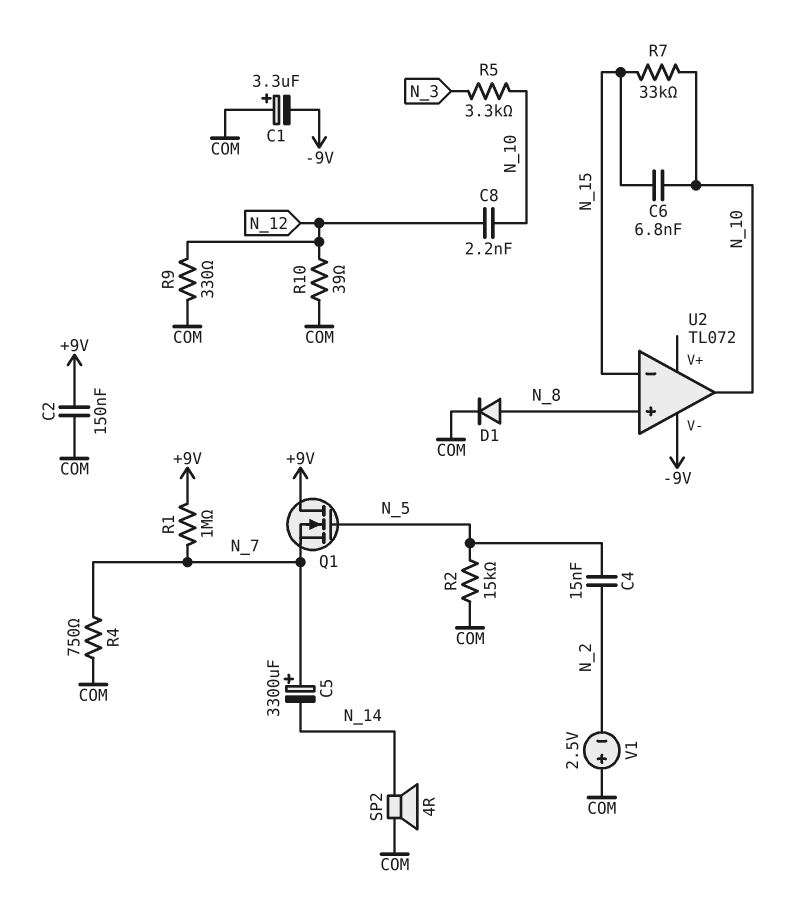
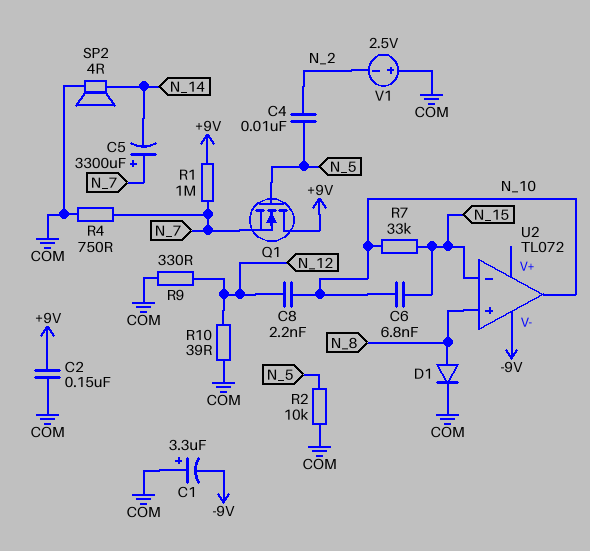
C4: 15nF (N_2, N_5) -> 10nF (N_2, N_5)
R2: 15k (COM, N_5) -> 10k (COM, N_5)
R5: 3.3k (N_3, N_10) -> none

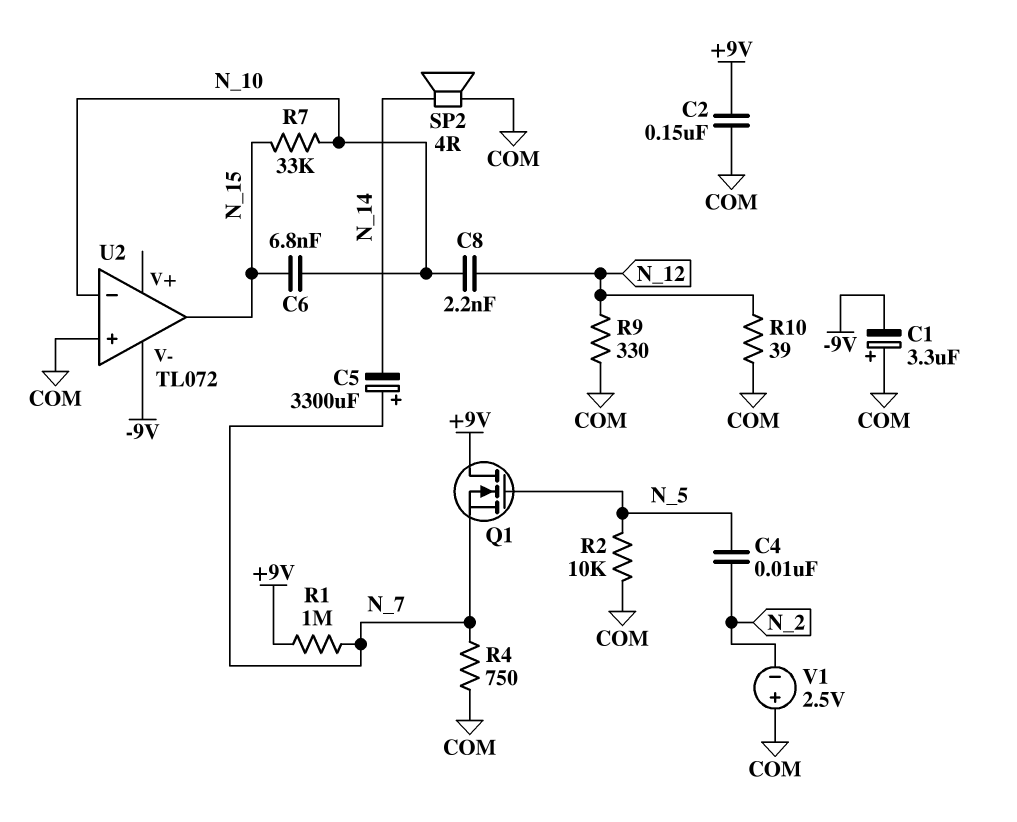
D1: diode (A N_8, K COM) -> none
U2 pin in+: N_8 -> COM
U2 pin in-: N_15 -> N_10
U2 pin out: N_10 -> N_15

